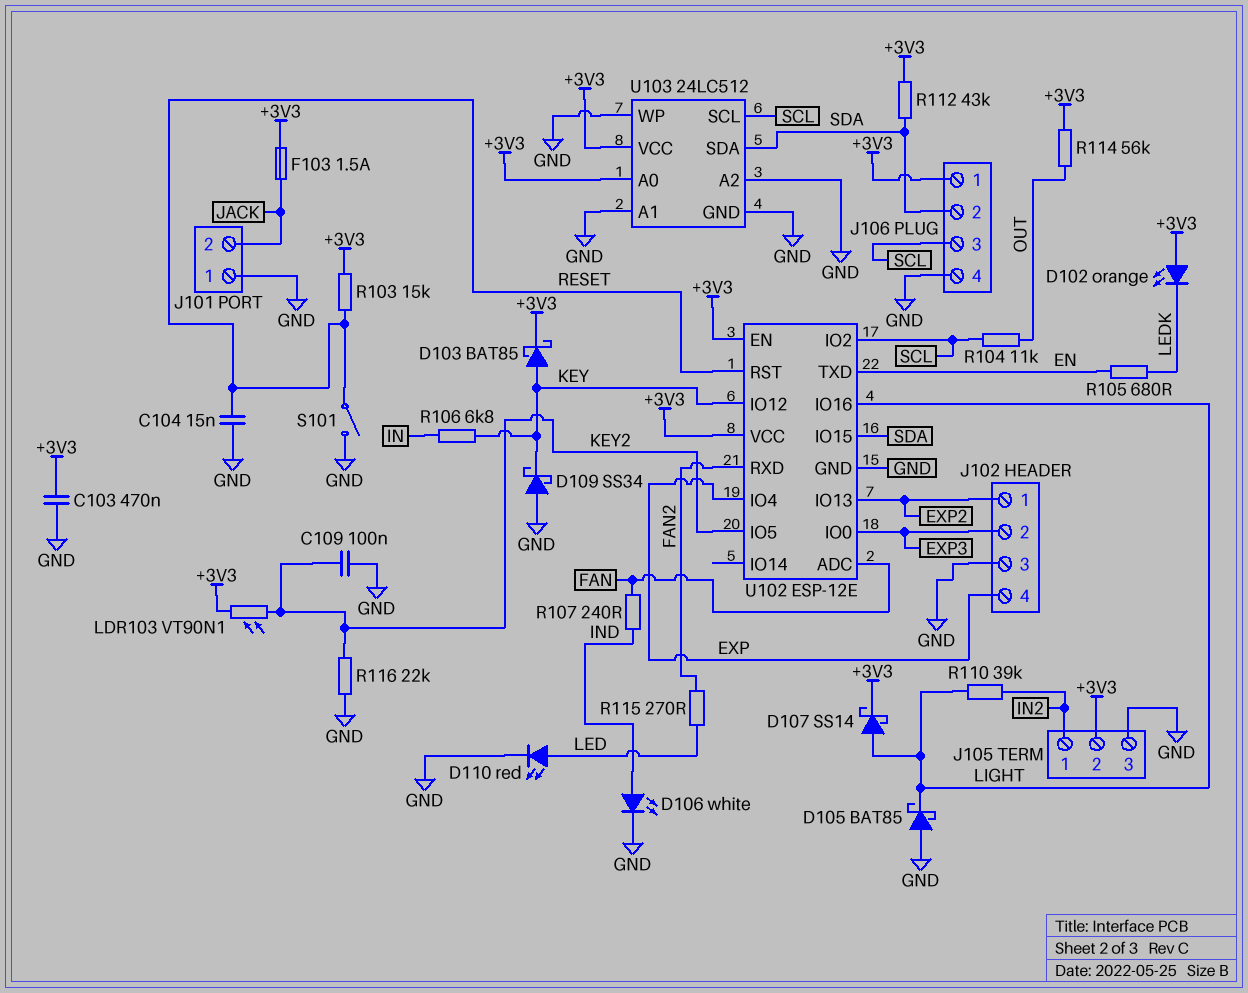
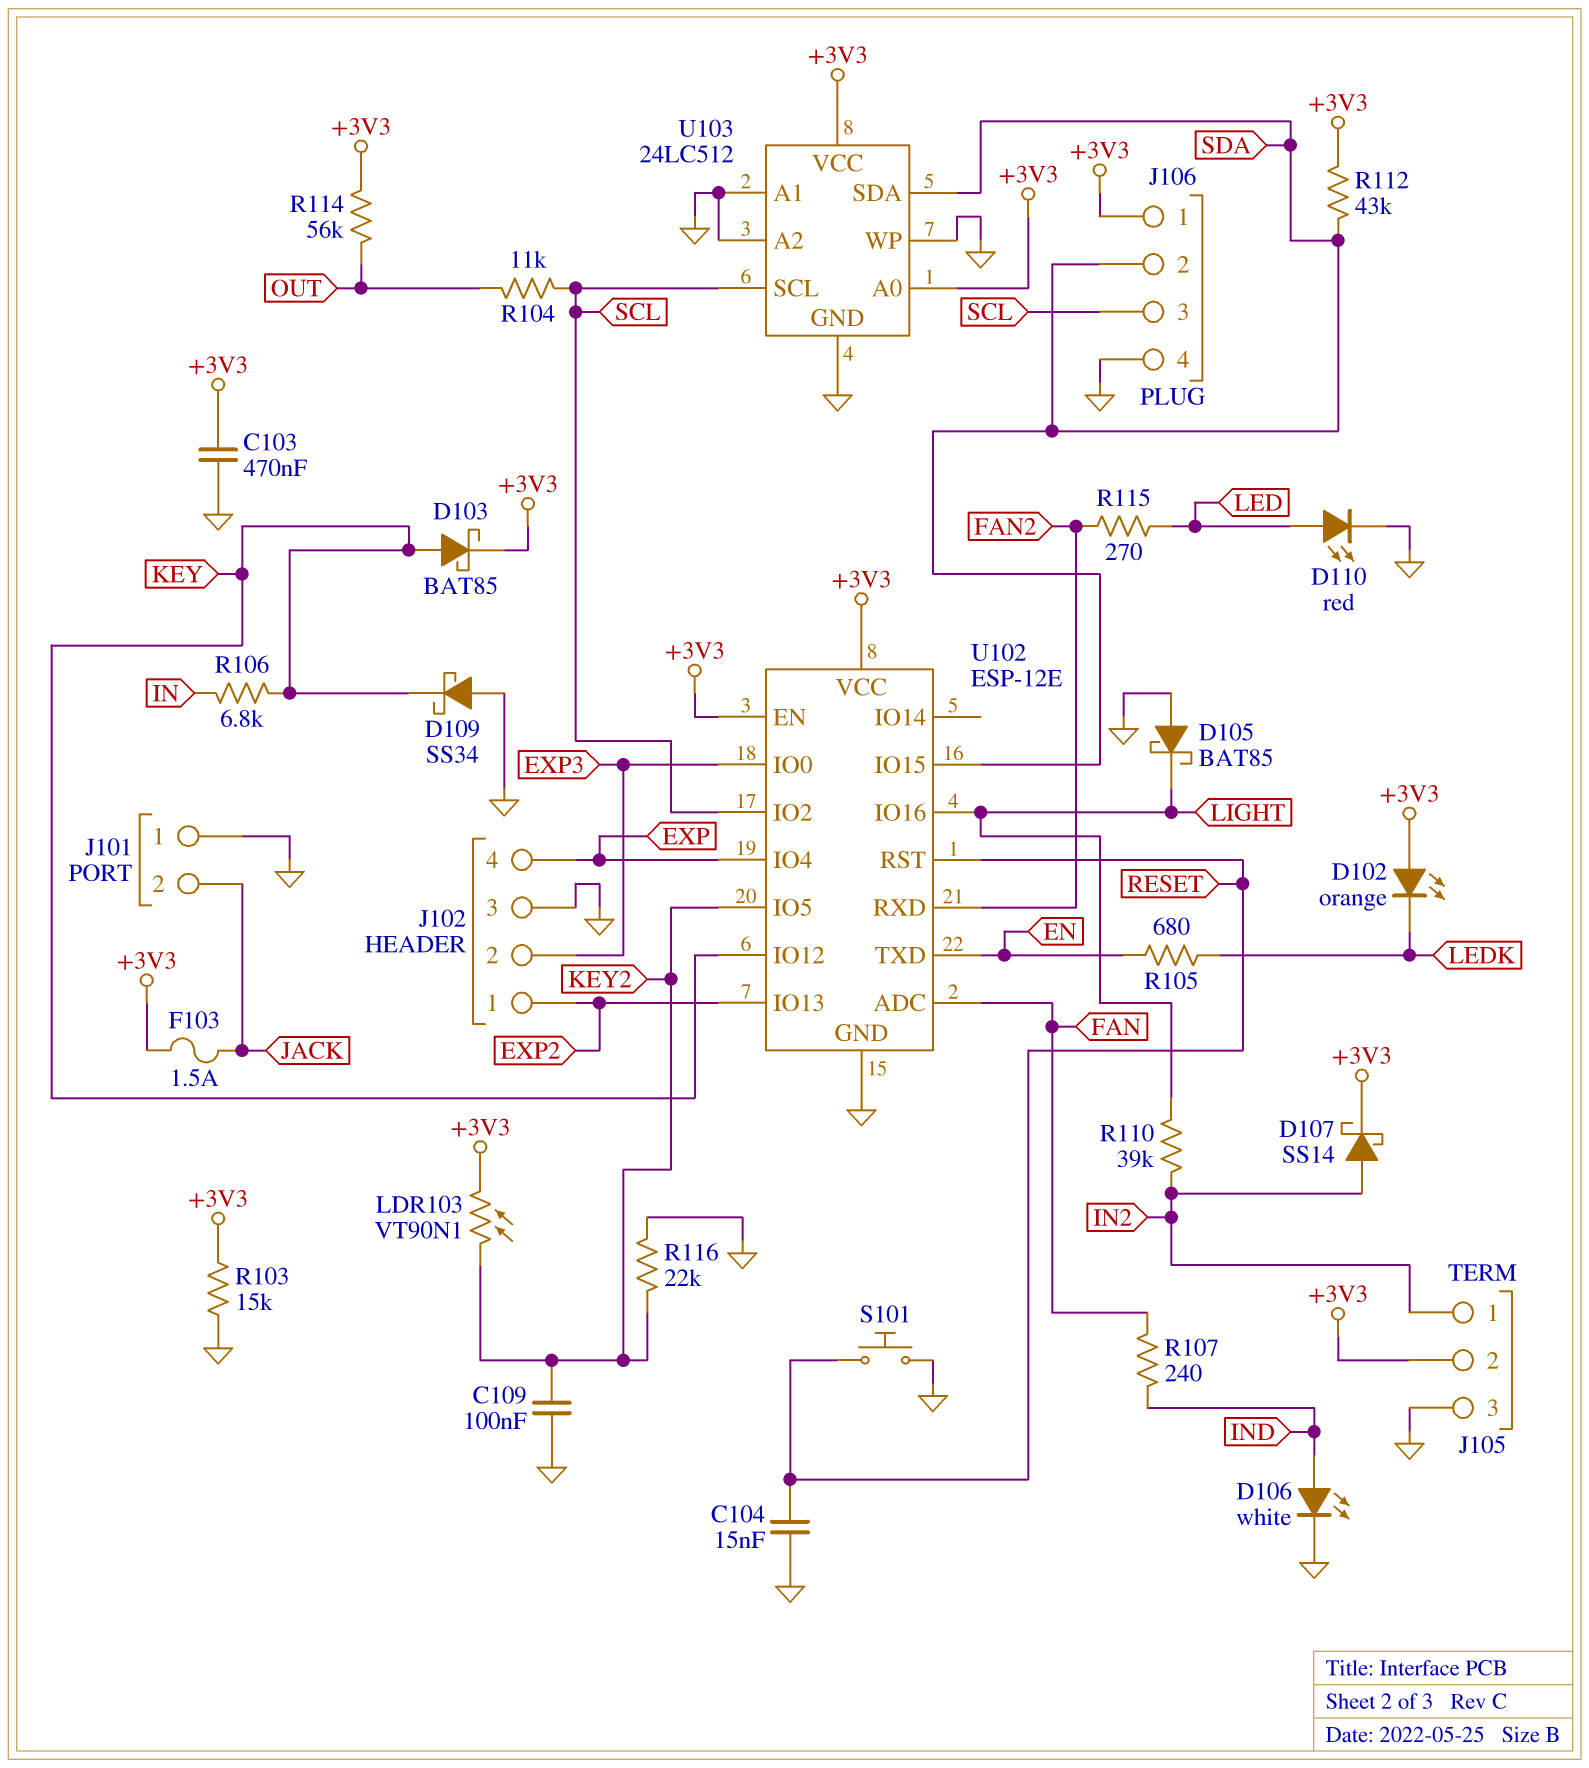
D107: schottky SS14 (A LIGHT, K +3V3) -> schottky SS14 (A IN2, K +3V3)
R103: 15k (+3V3, RESET) -> 15k (+3V3, GND)
S101: switch (GND, RESET) -> button (GND, RESET)

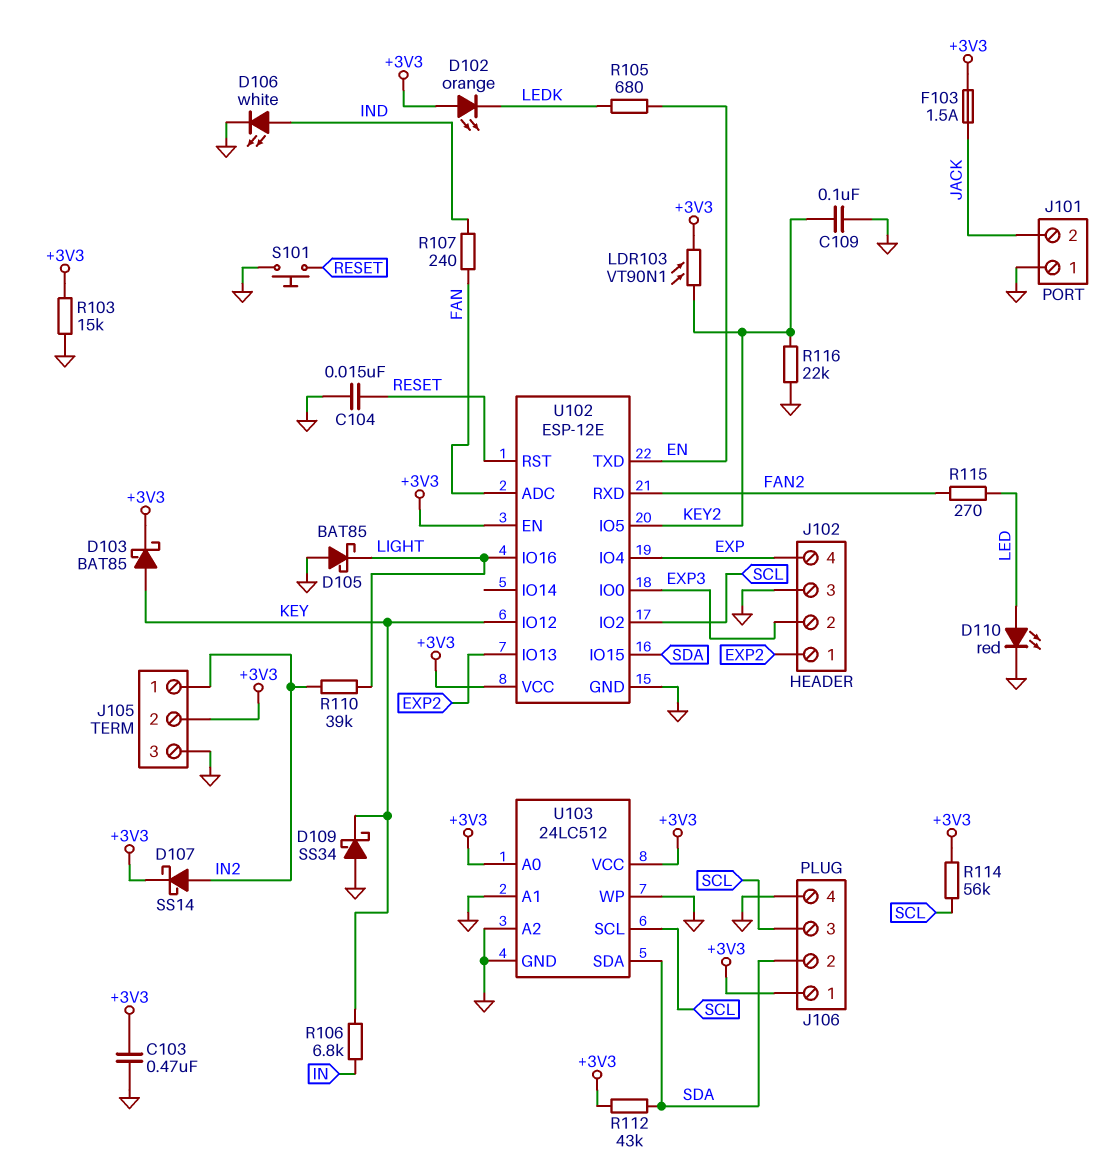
R104: 11k (OUT, SCL) -> none
R114: 56k (+3V3, OUT) -> 56k (+3V3, SCL)

